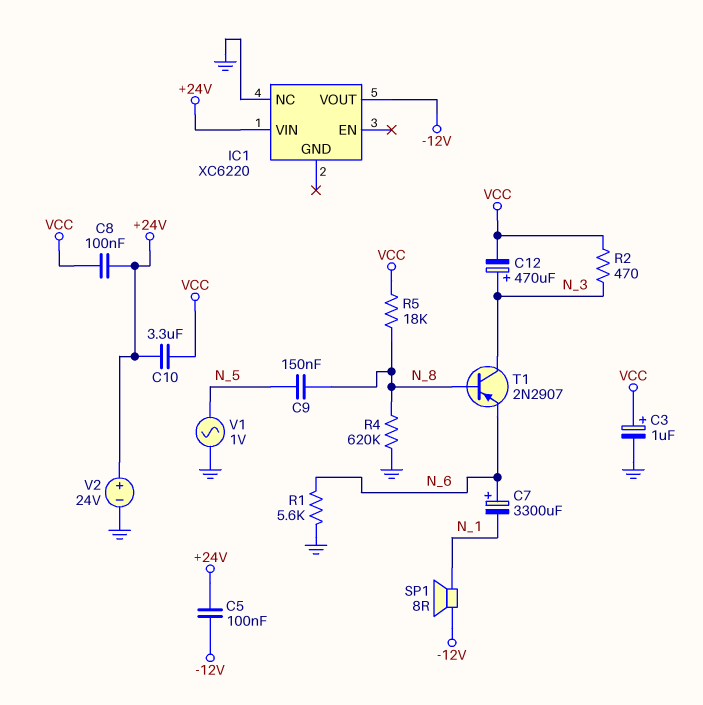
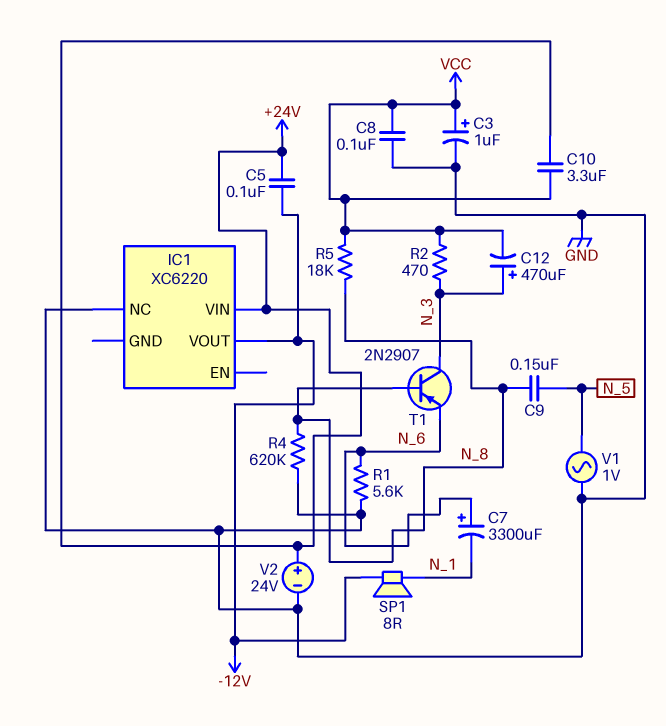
C8: 100nF (+24V, VCC) -> 100nF (GND, VCC)

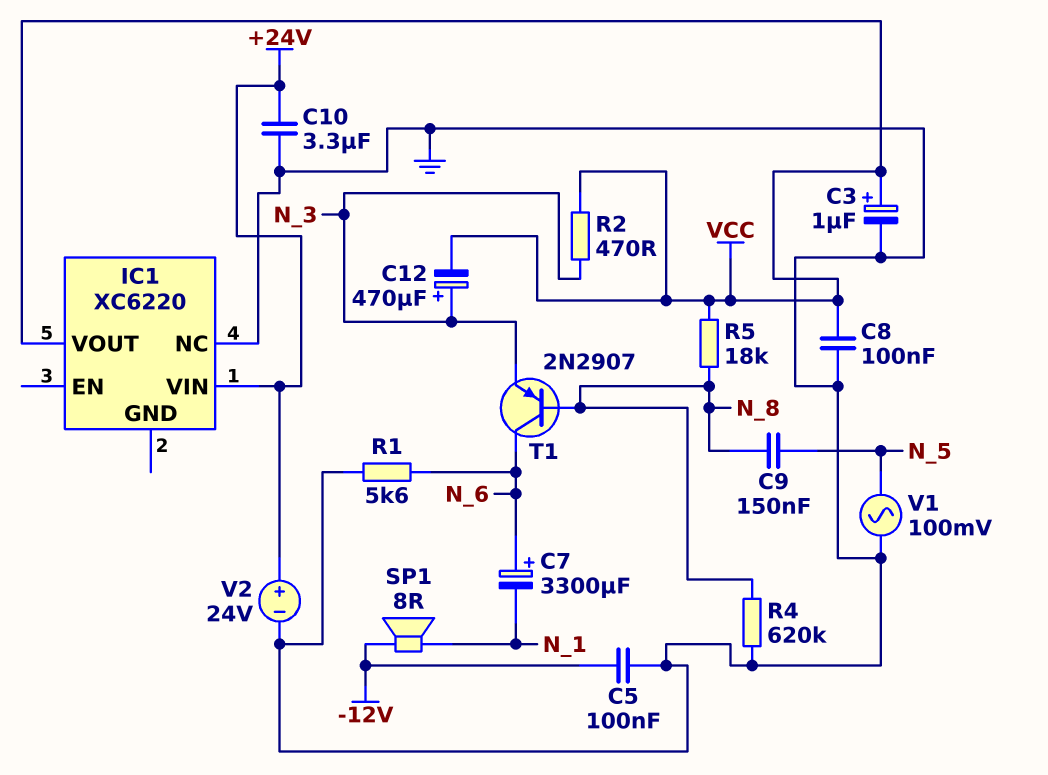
C5: 100nF (+24V, -12V) -> 100nF (-12V, GND)
C10: 3.3uF (+24V, VCC) -> 3.3uF (+24V, GND)
IC1 pin VOUT: -12V -> VCC
T1: PNP 2N2907 (B N_8, C N_3, E N_6) -> PNP 2N2907 (B N_8, C N_6, E N_3)
V1: AC 1V (GND, N_5) -> AC 100mV (GND, N_5)

